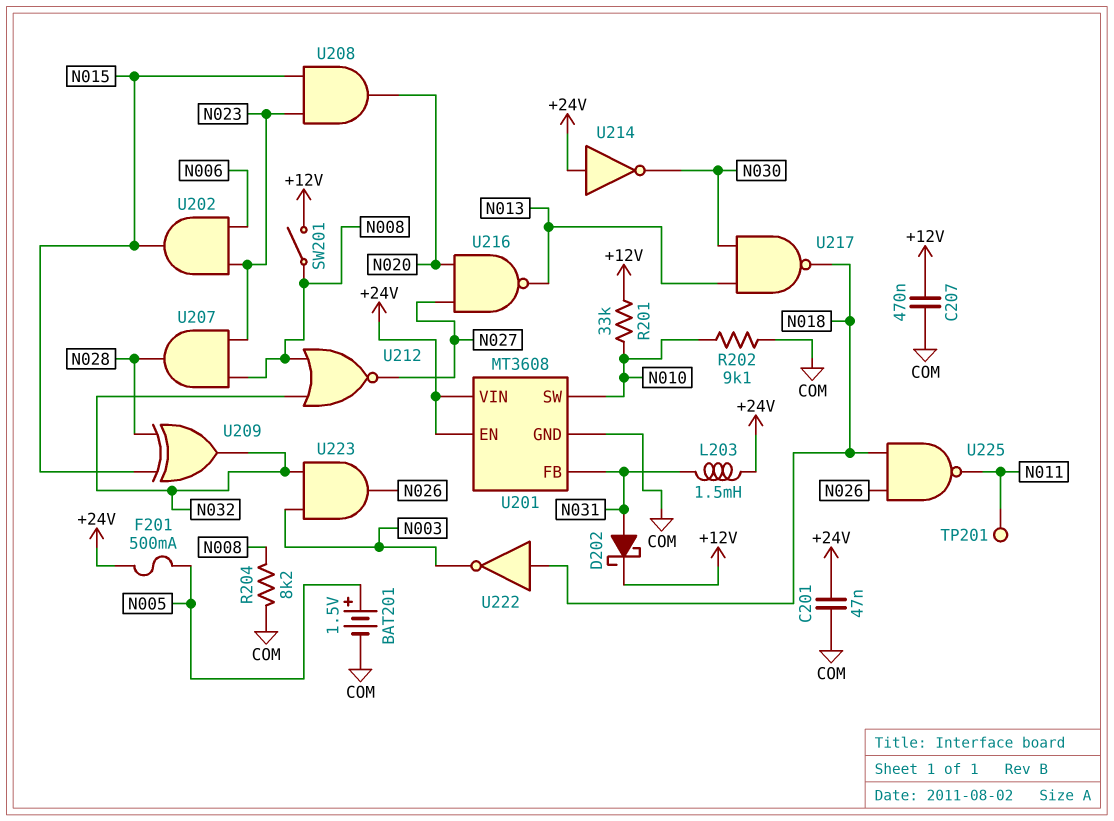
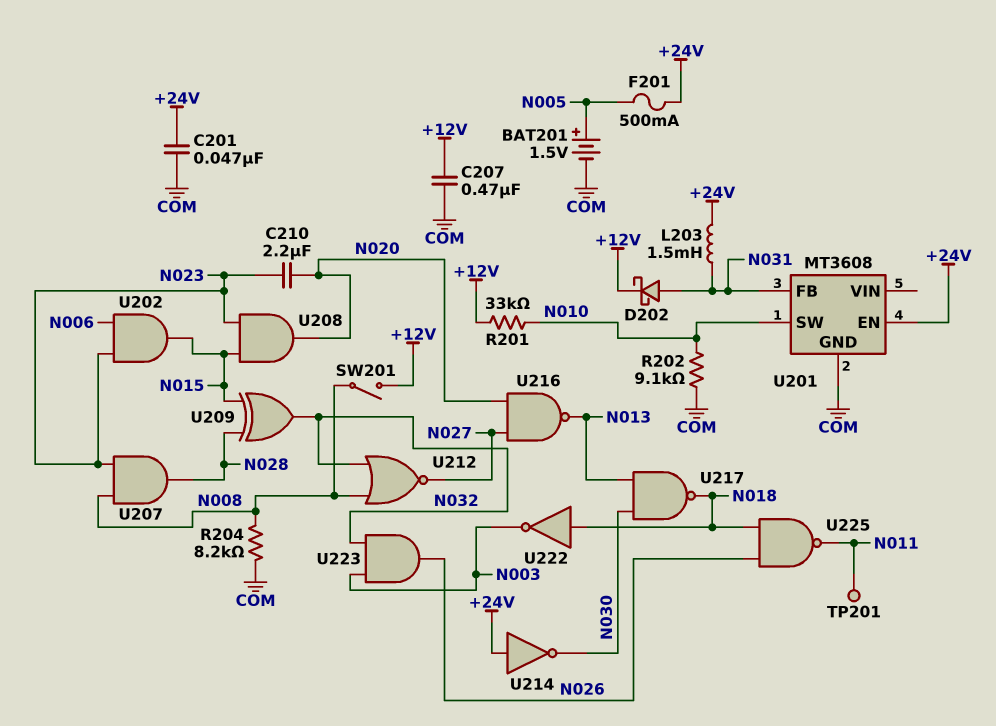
C210: none -> 2.2uF (N020, N023)
U201 pin VIN: +24V -> none

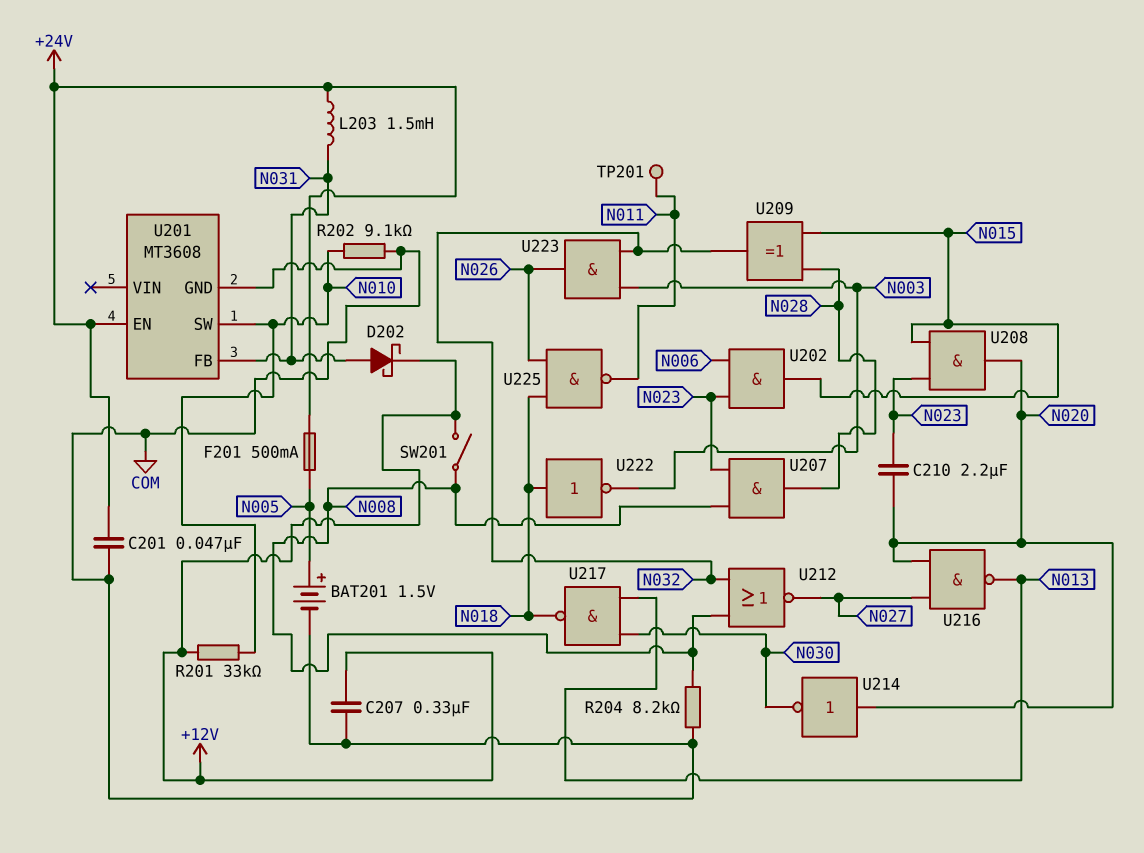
C207: 470nF (+12V, COM) -> 330nF (+12V, COM)
U214: NOT (in +24V, out N030) -> NOT (in N020, out N030)

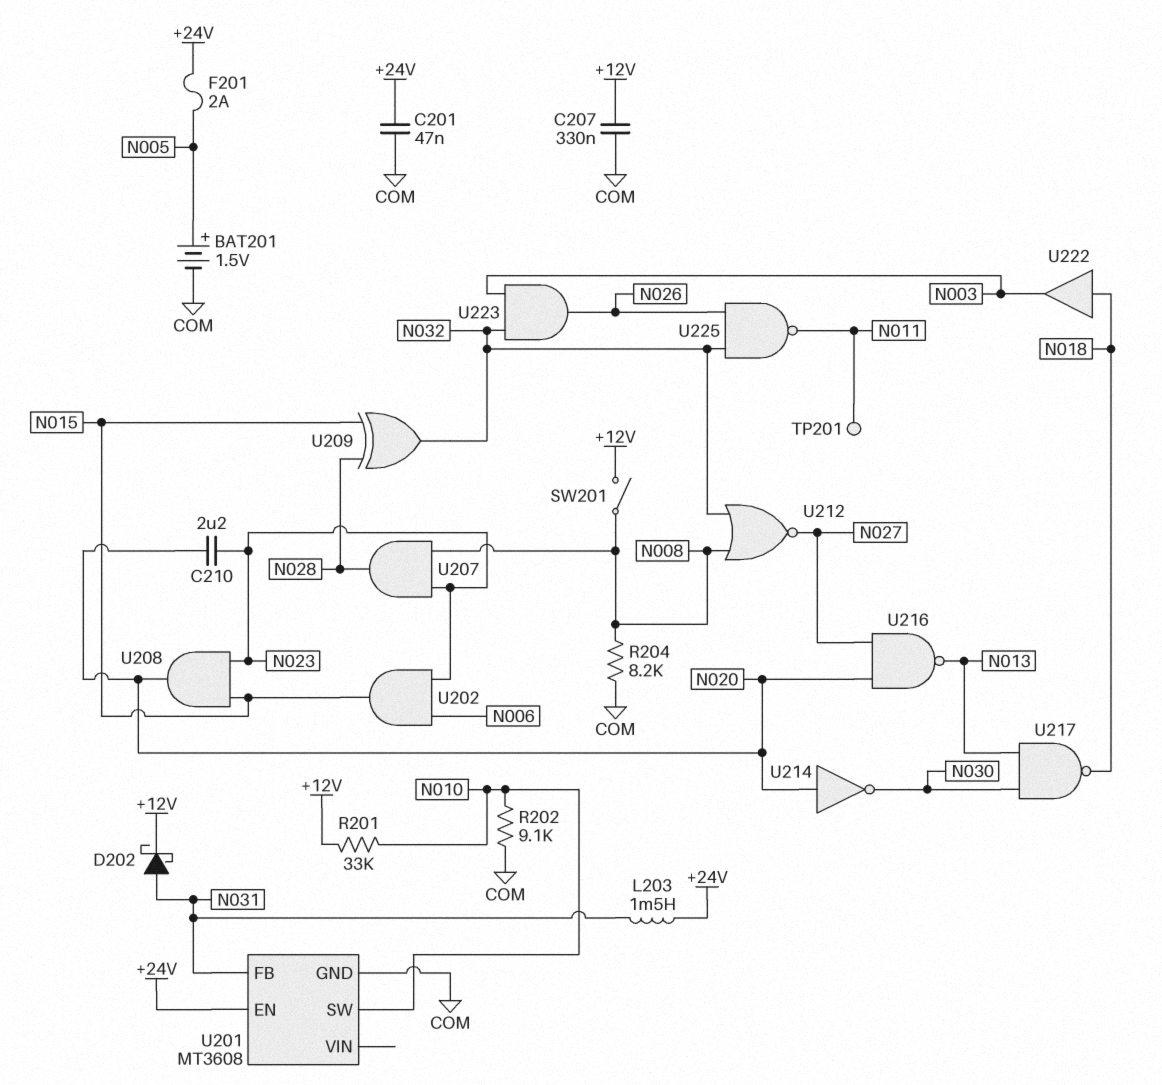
F201: 500mA (+24V, N005) -> 2A (+24V, N005)
U222: NOT (in N018, out N003) -> buffer (in N018, out N003)
U225: NAND (in N018, in N026, out N011) -> NAND (in N026, in N032, out N011)

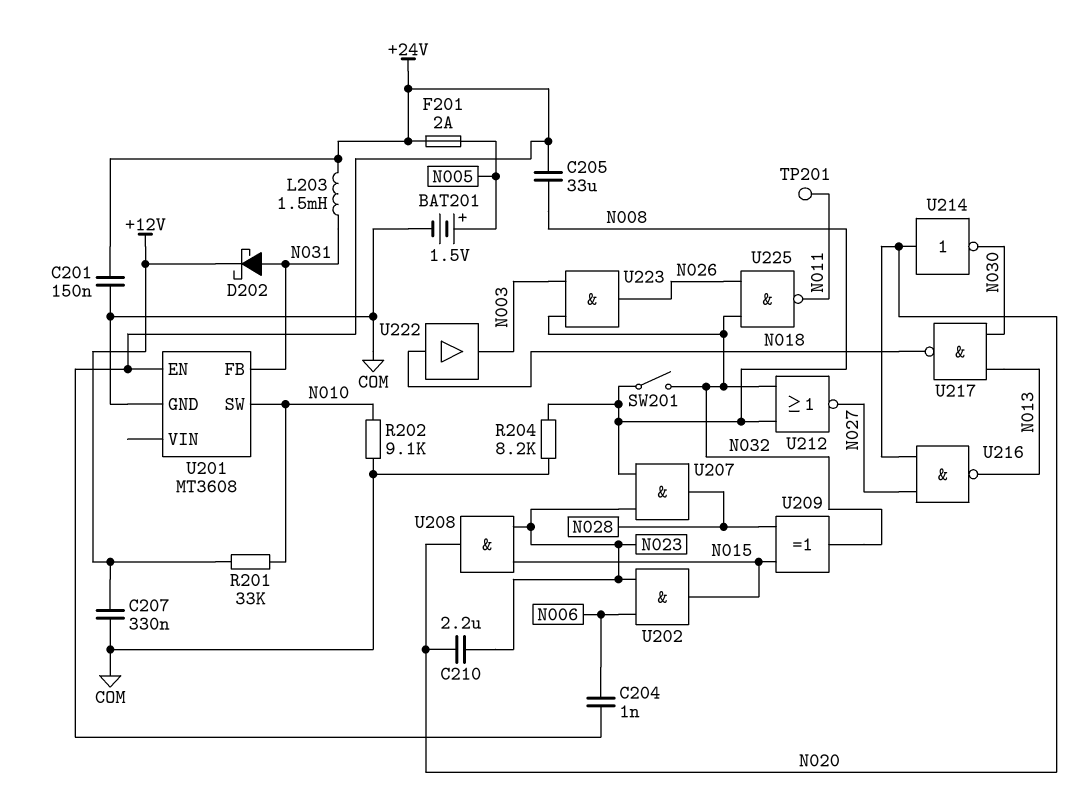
C201: 47nF (+24V, COM) -> 150nF (+24V, COM)
C204: none -> 1nF (+24V, N006)
C205: none -> 33uF (+24V, N008)
SW201: switch (+12V, N008) -> switch (N008, N032)

